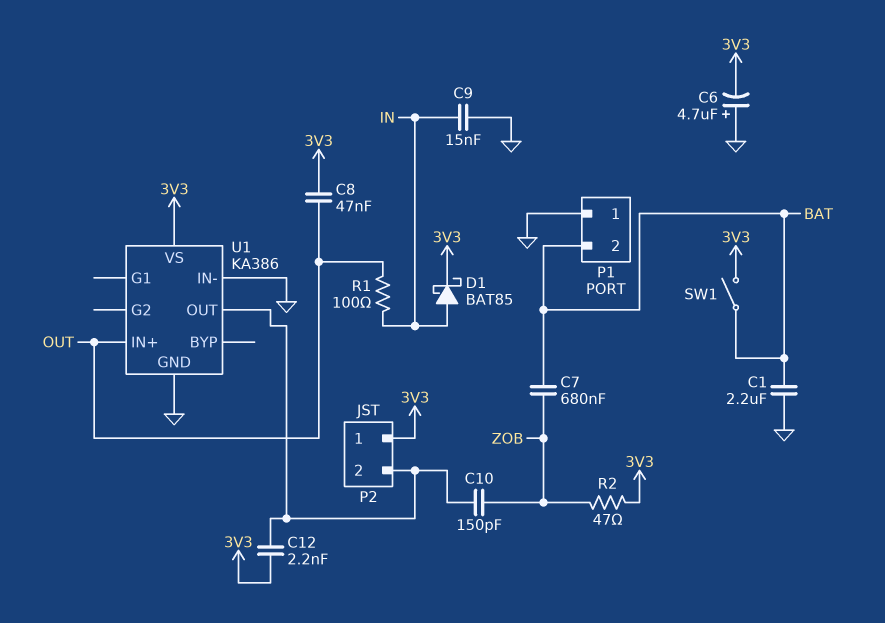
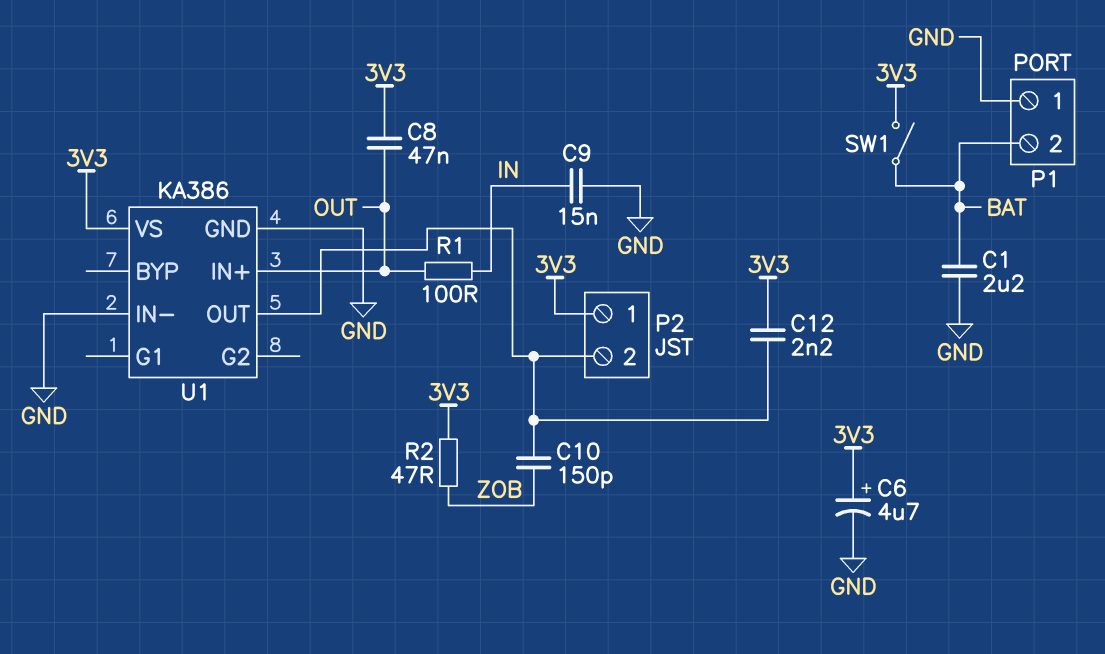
C6: 4.7uF (plus GND, minus 3V3) -> 4.7uF (plus 3V3, minus GND)
C7: 680nF (BAT, ZOB) -> none
D1: schottky BAT85 (A IN, K 3V3) -> none

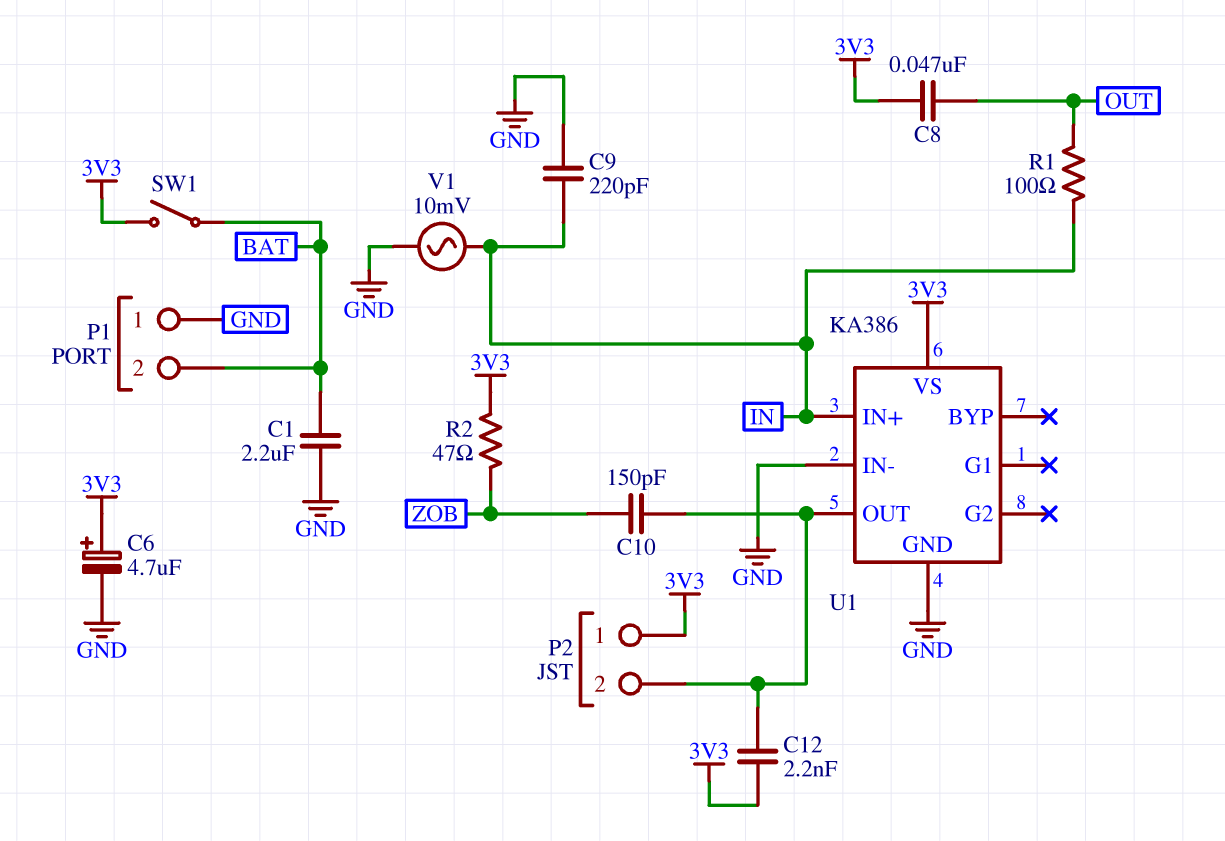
C9: 15nF (GND, IN) -> 220pF (GND, IN)
U1 pin IN+: OUT -> IN
V1: none -> AC 10mV (GND, IN)

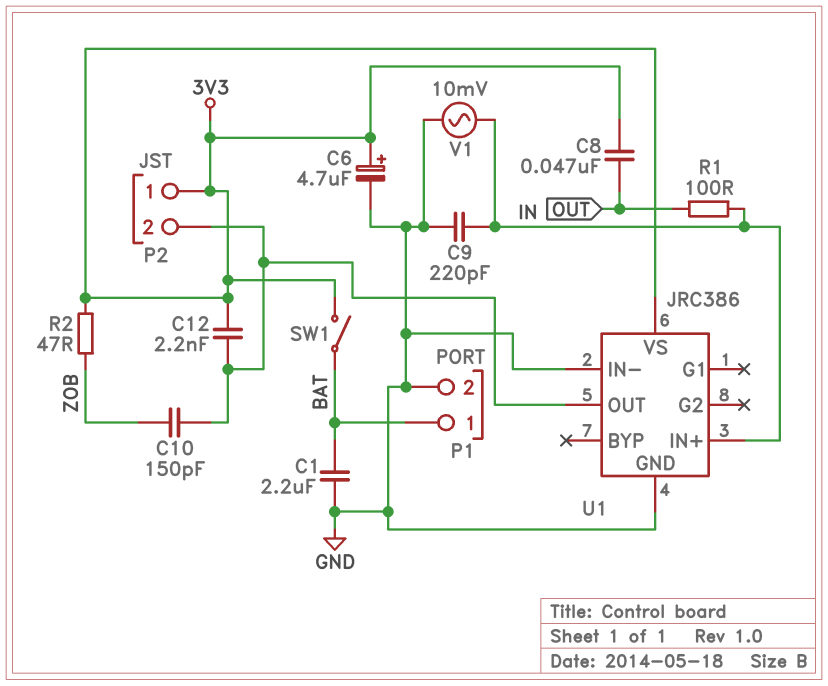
P1 pin 1: GND -> BAT
P1 pin 2: BAT -> GND
U1: KA386 -> JRC386

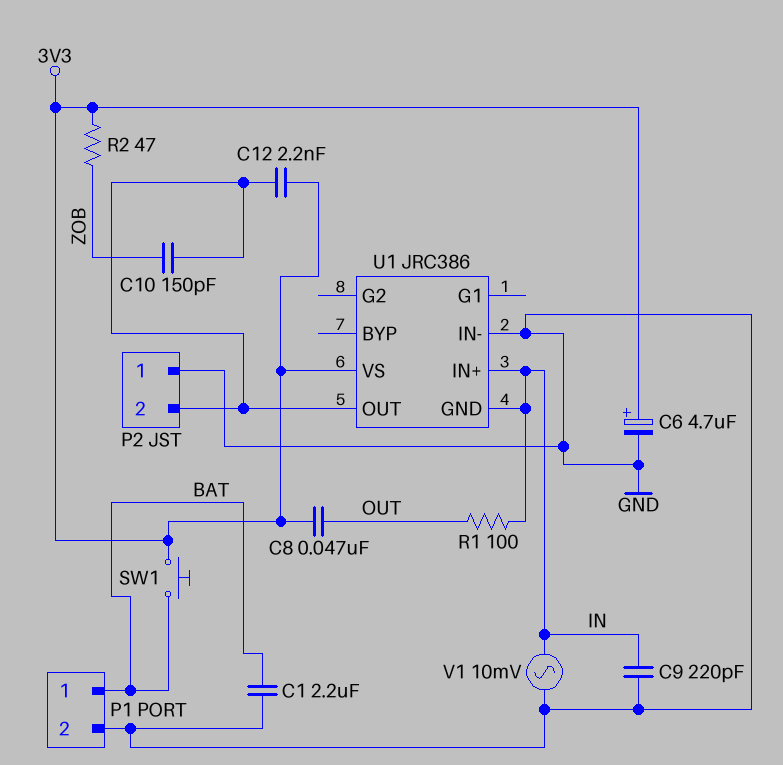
P2 pin 1: 3V3 -> GND
SW1: switch (3V3, BAT) -> button (3V3, BAT)
U1 pin GND: GND -> IN

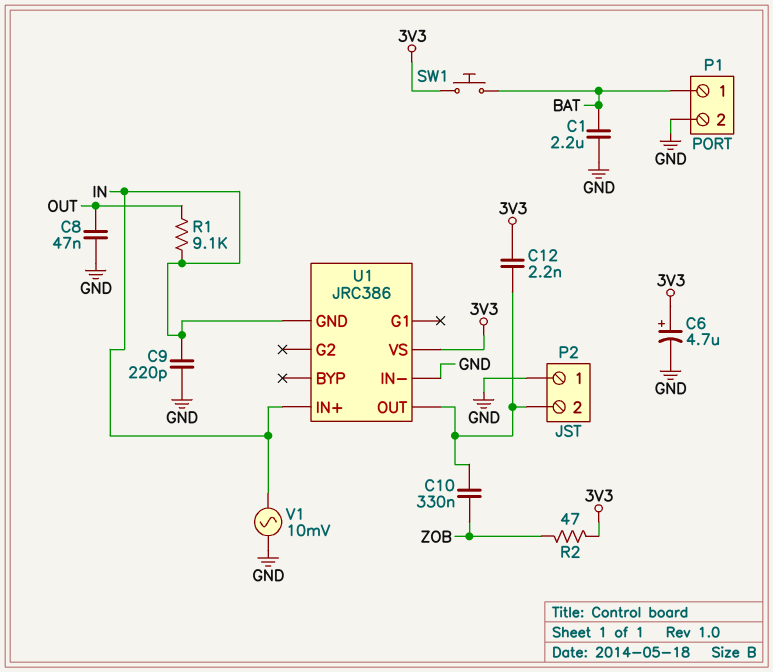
C8: 47nF (3V3, OUT) -> 47nF (GND, OUT)
C10: 150pF (P2/2, ZOB) -> 330nF (P2/2, ZOB)
R1: 100 (IN, OUT) -> 9.1k (IN, OUT)

